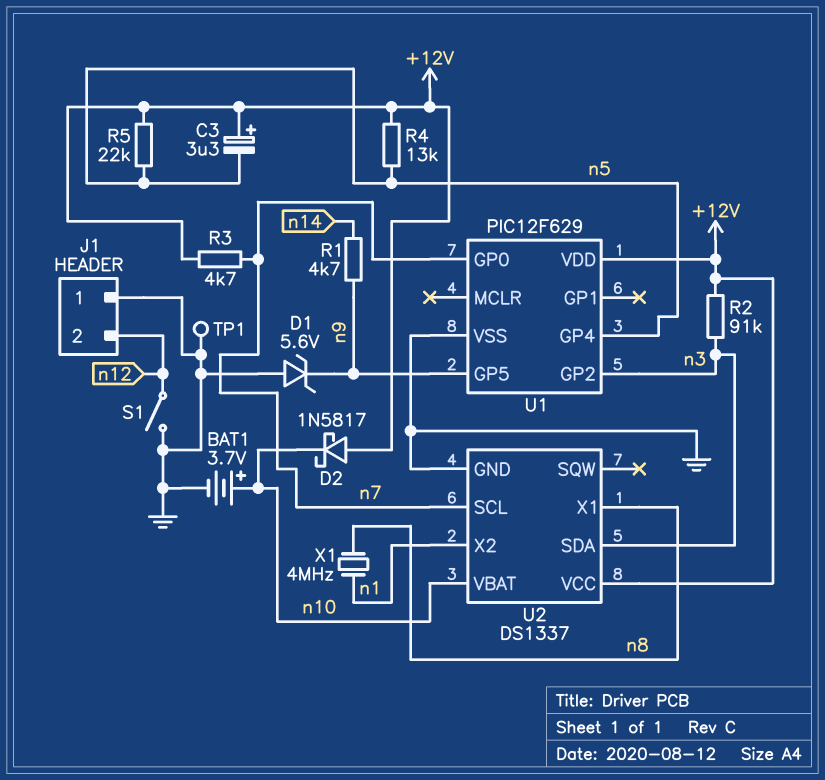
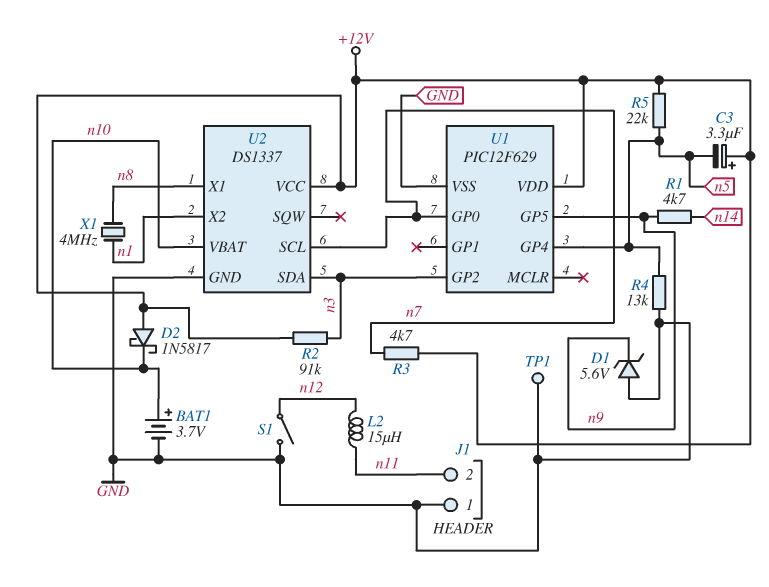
J1 pin 2: n12 -> n11
L2: none -> 15uH (n11, n12)
R4: 13k (+12V, n5) -> 13k (GND, n5)

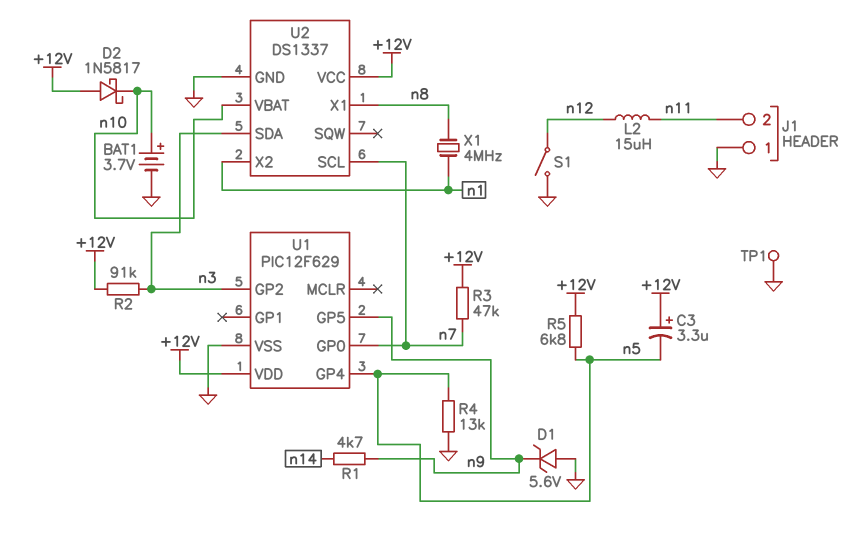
R3: 4.7k (+12V, n7) -> 47k (+12V, n7)
R5: 22k (+12V, n5) -> 6.8k (+12V, n5)

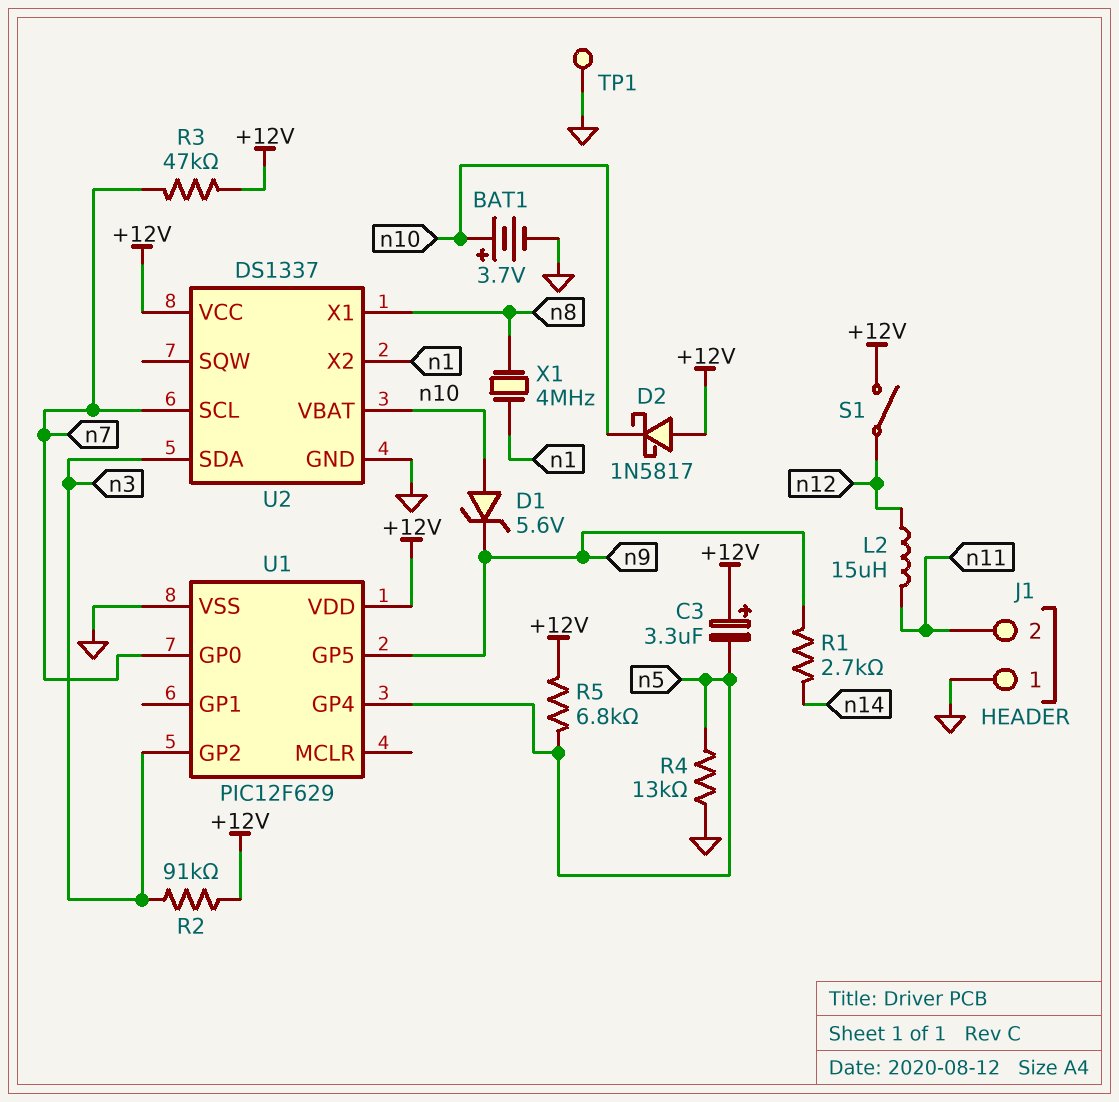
D1: zener 5.6V (A GND, K n9) -> zener 5.6V (A n10, K n9)
R1: 4.7k (n9, n14) -> 2.7k (n9, n14)
S1: switch (GND, n12) -> switch (+12V, n12)

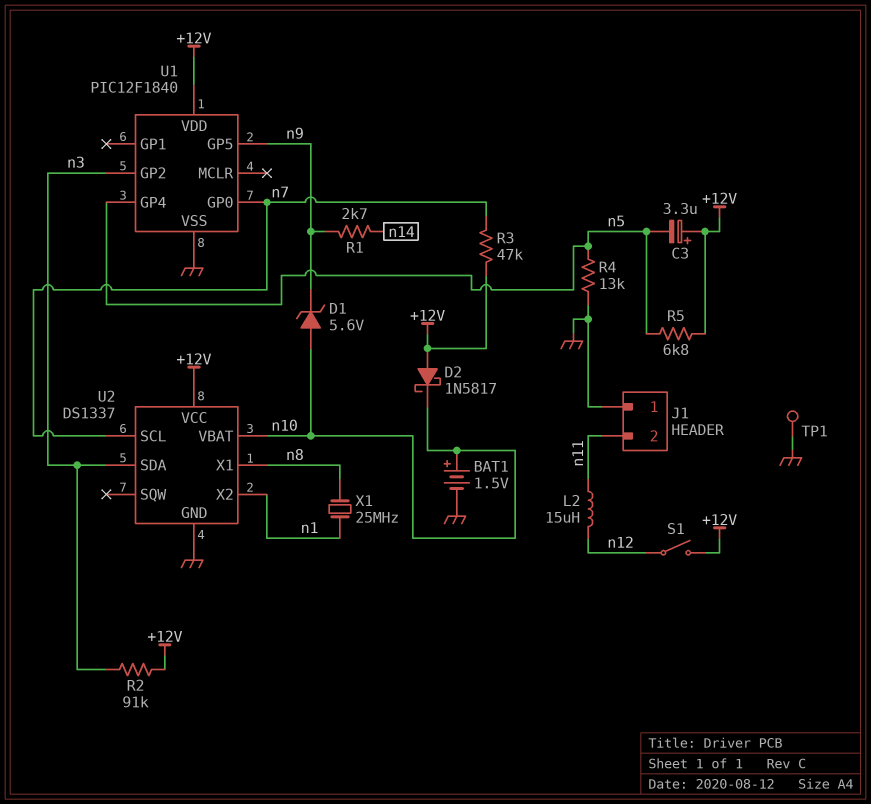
BAT1: 3.7V (plus n10, minus GND) -> 1.5V (plus n10, minus GND)
U1: PIC12F629 -> PIC12F1840
X1: 4MHz (n1, n8) -> 25MHz (n1, n8)

